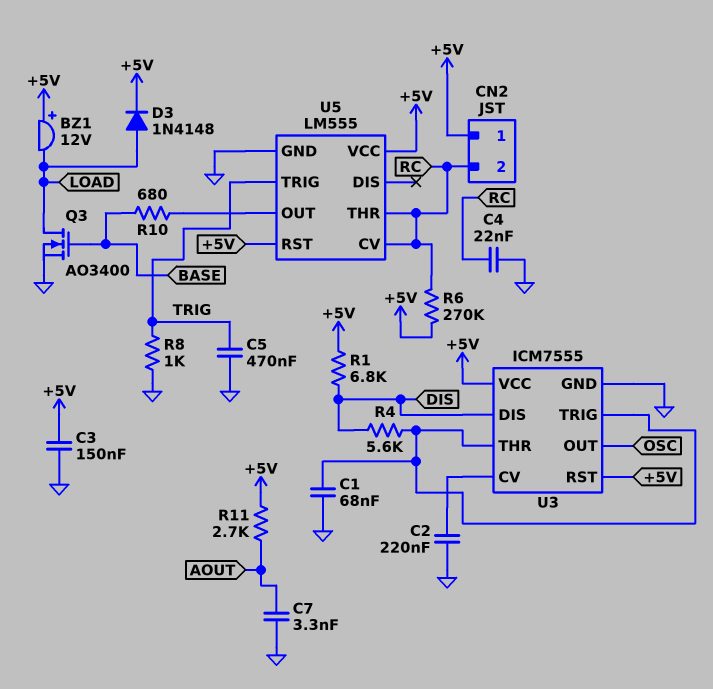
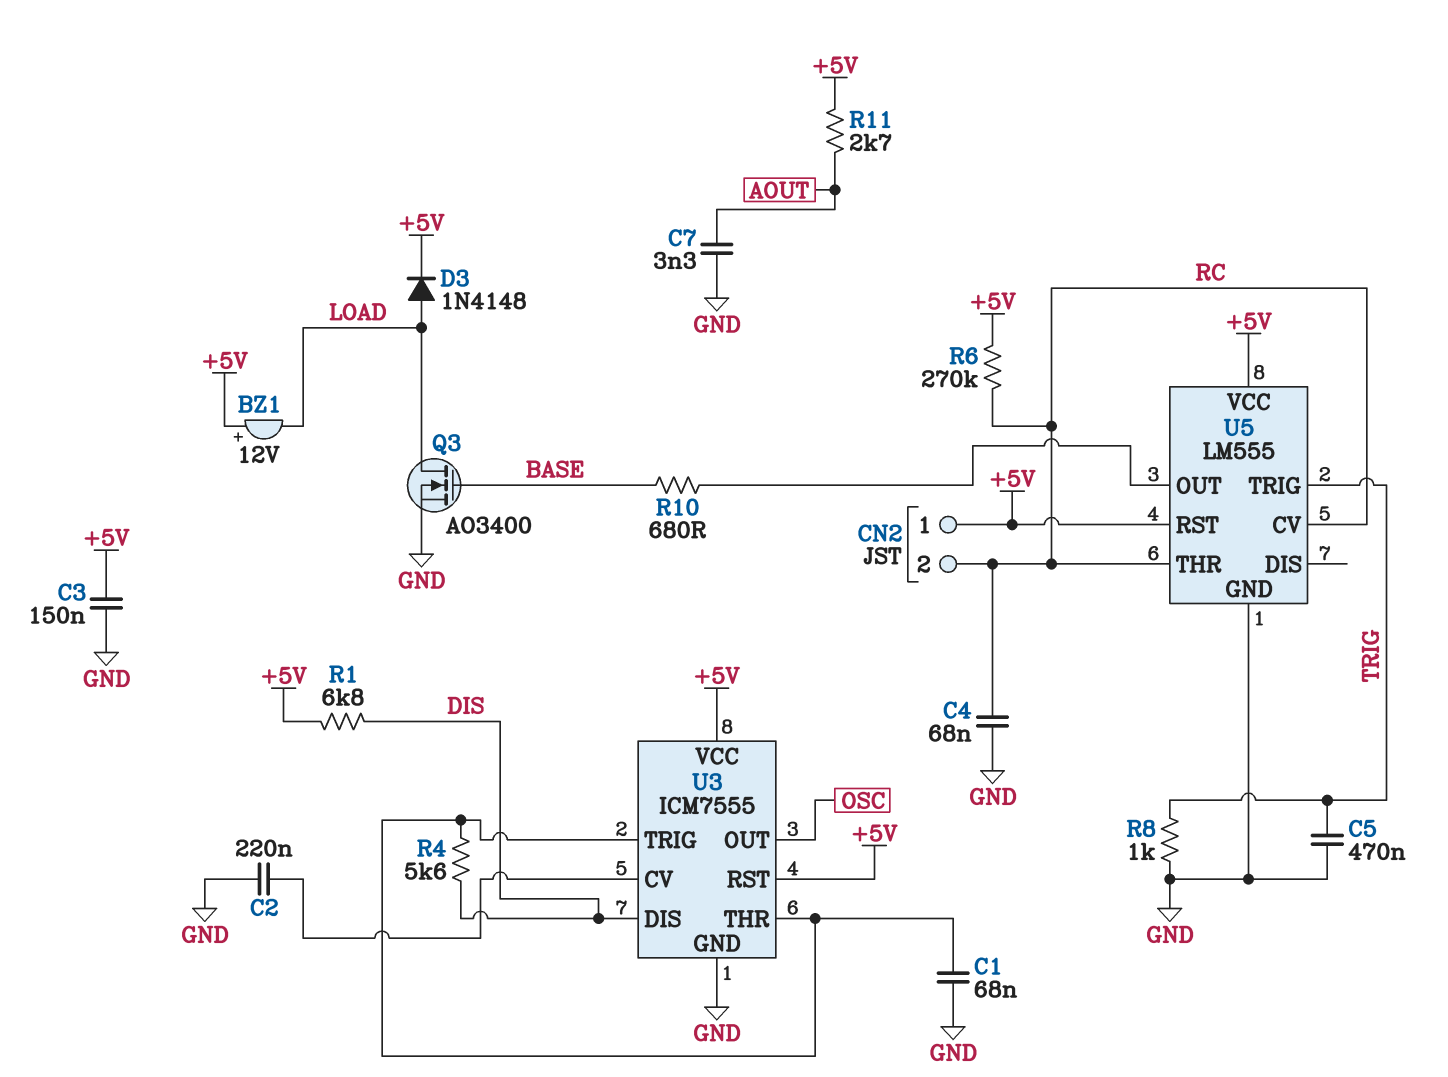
C4: 22nF (GND, RC) -> 68nF (GND, RC)

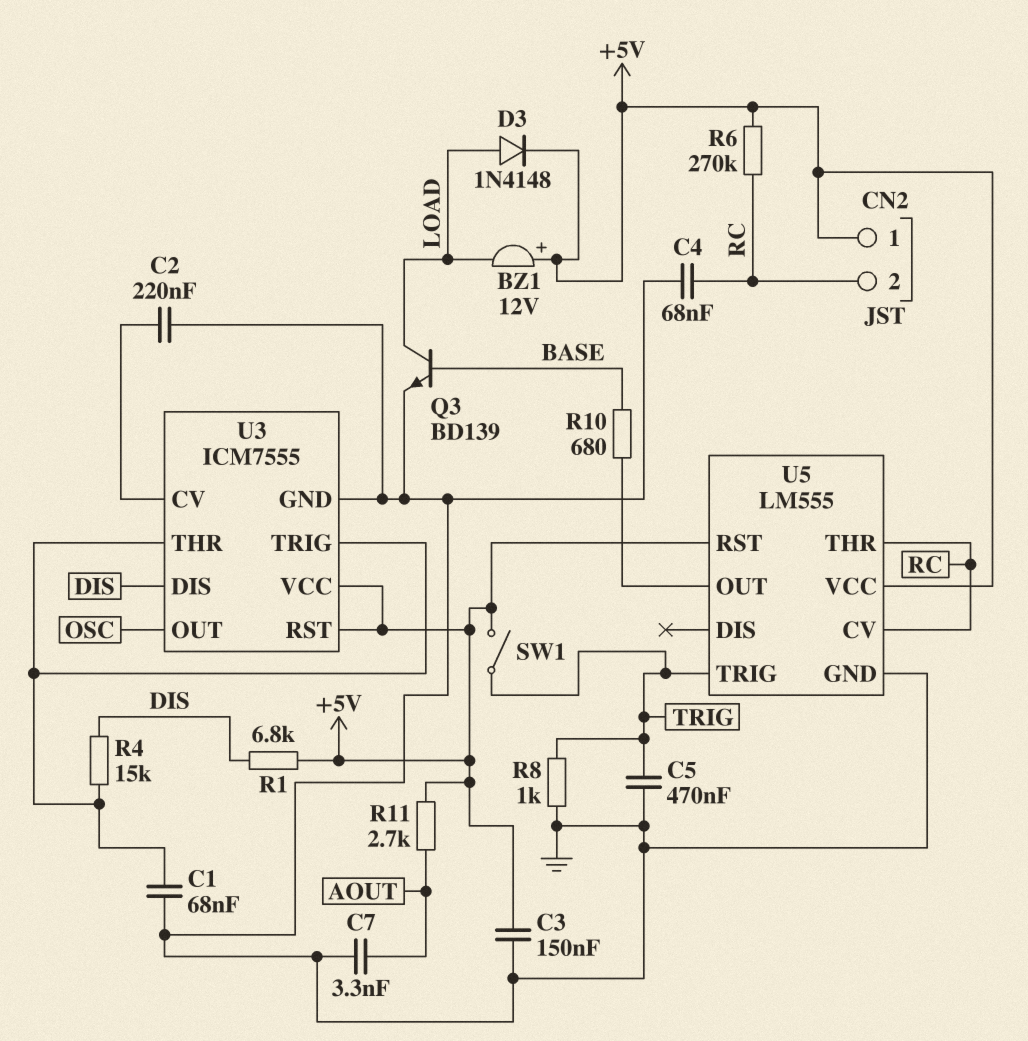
Q3: NMOS AO3400 (G BASE, D LOAD, S GND) -> NPN BD139 (B BASE, C LOAD, E GND)
R4: 5.6k (DIS, U3/THR) -> 15k (DIS, U3/THR)
SW1: none -> switch (+5V, TRIG)

